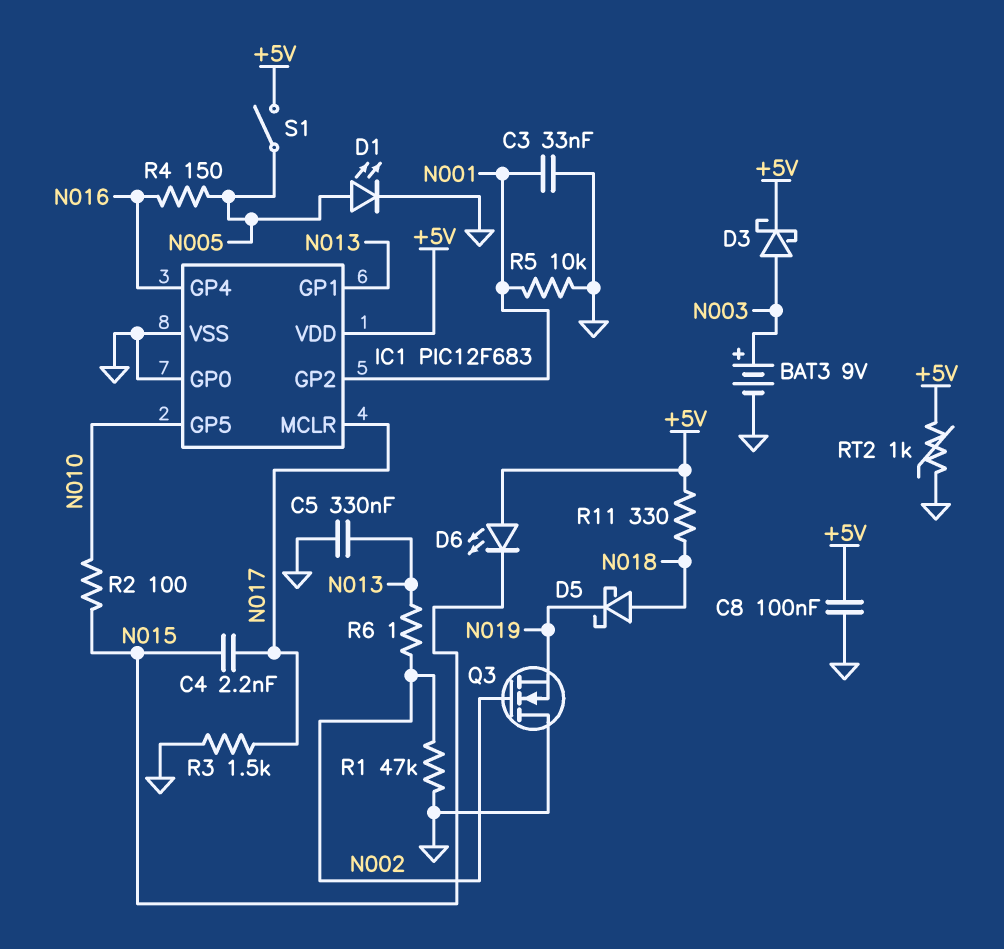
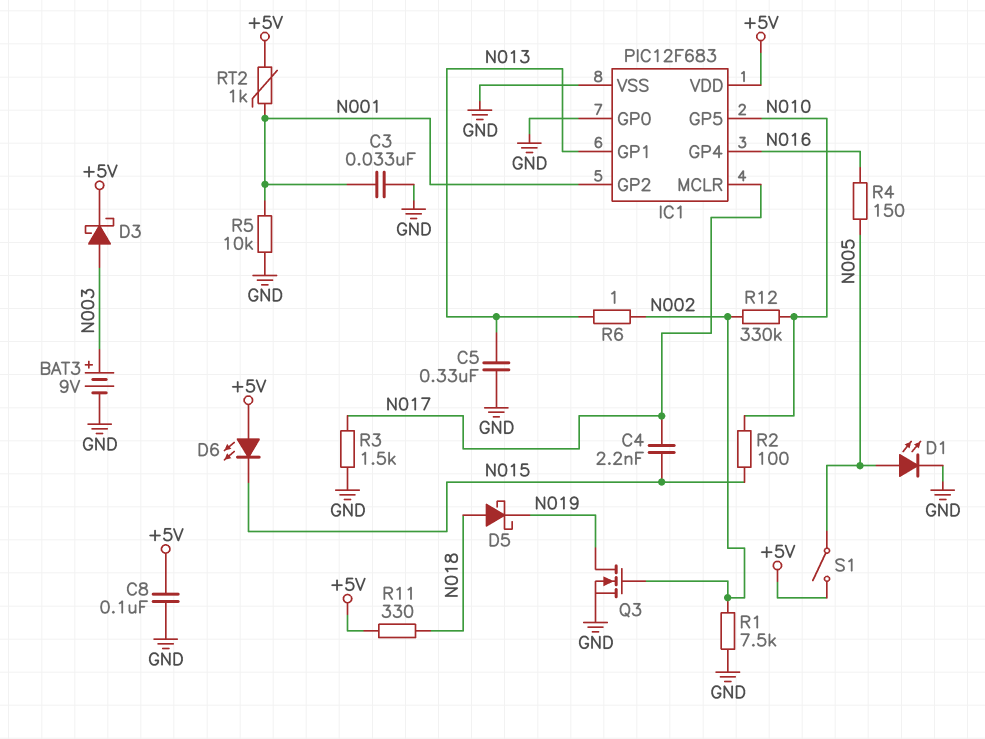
Q3: NMOS (G N002, D GND, S N019) -> NMOS (G N002, D N019, S GND)
R1: 47k (GND, N002) -> 7.5k (GND, N002)
R12: none -> 330k (N002, N010)
RT2: 1k (+5V, GND) -> 1k (+5V, N001)

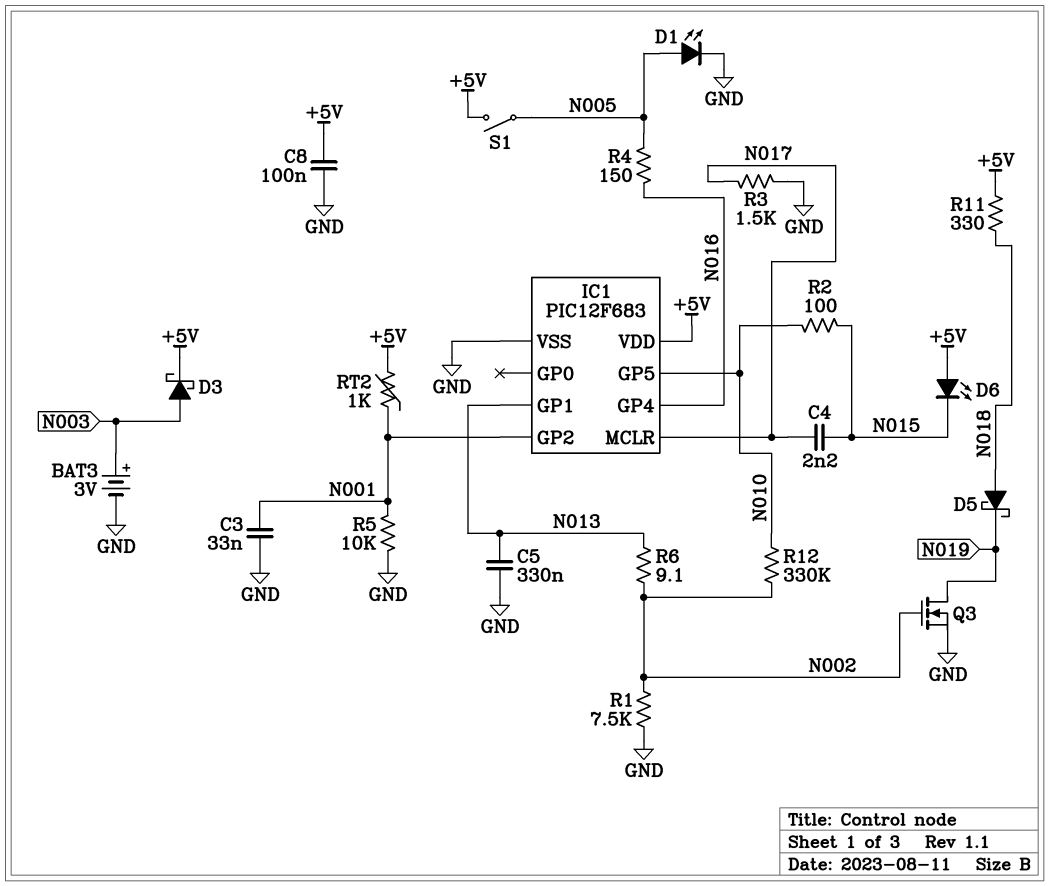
BAT3: 9V (plus N003, minus GND) -> 3V (plus N003, minus GND)
IC1 pin GP0: GND -> none
R6: 1 (N002, N013) -> 9.1 (N002, N013)

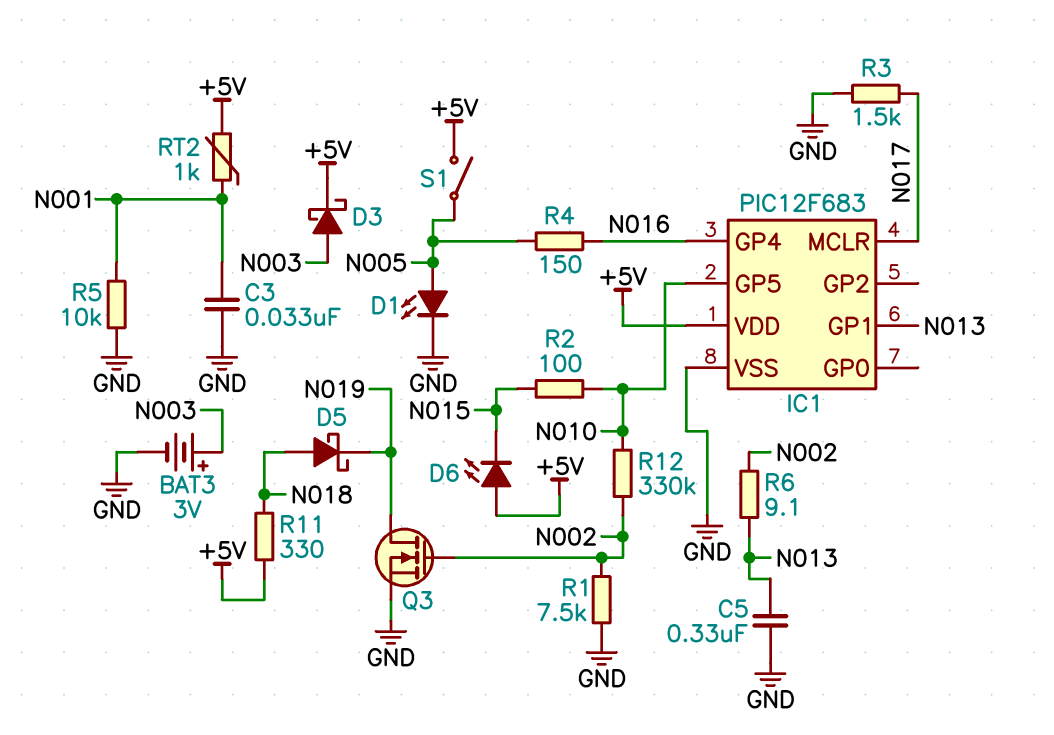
C4: 2.2nF (N015, N017) -> none
C8: 100nF (+5V, GND) -> none
IC1 pin GP2: N001 -> none

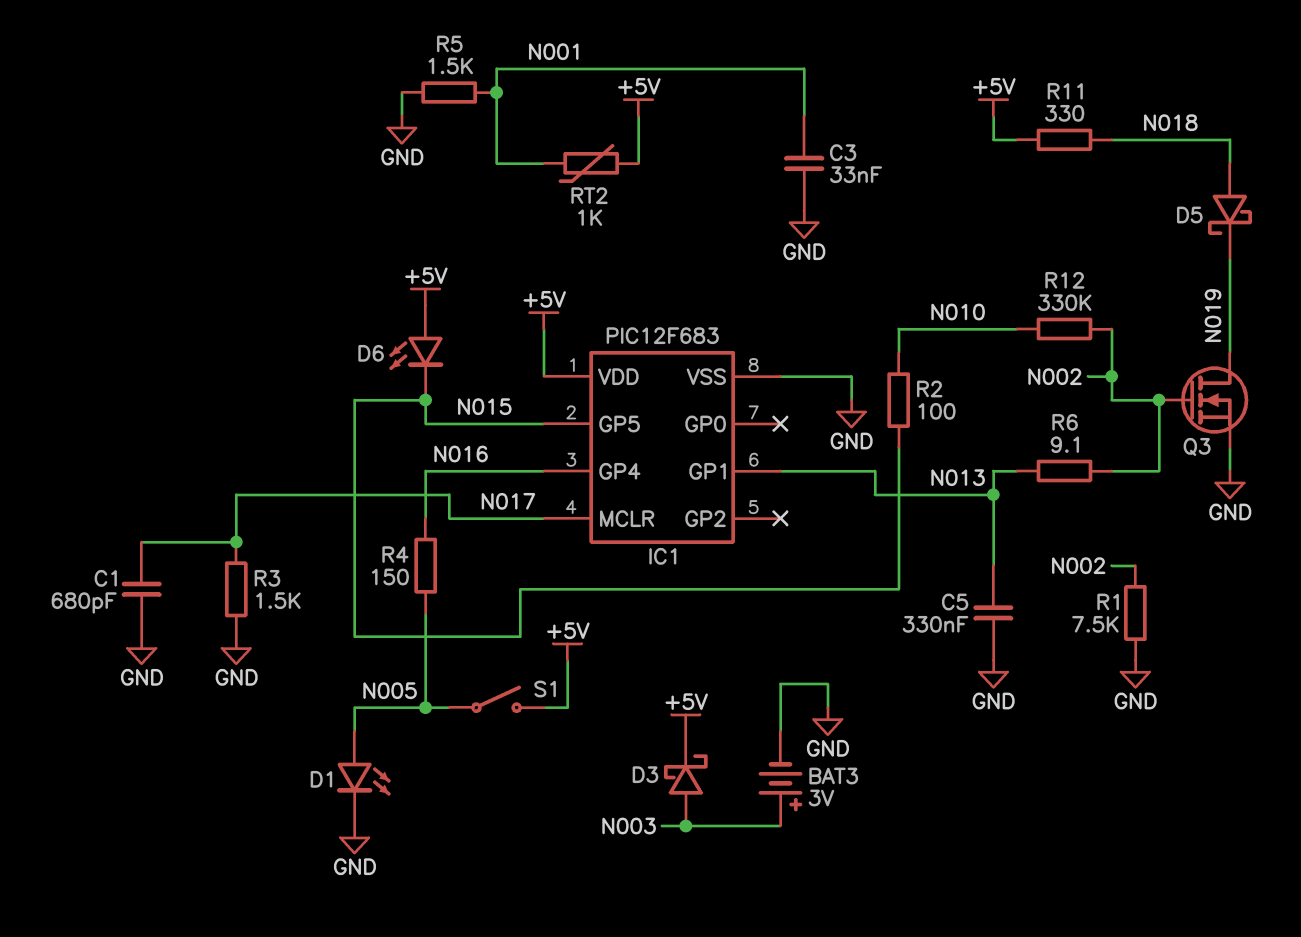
C1: none -> 680pF (GND, N017)
IC1 pin GP5: N010 -> N015
R5: 10k (GND, N001) -> 1.5k (GND, N001)

